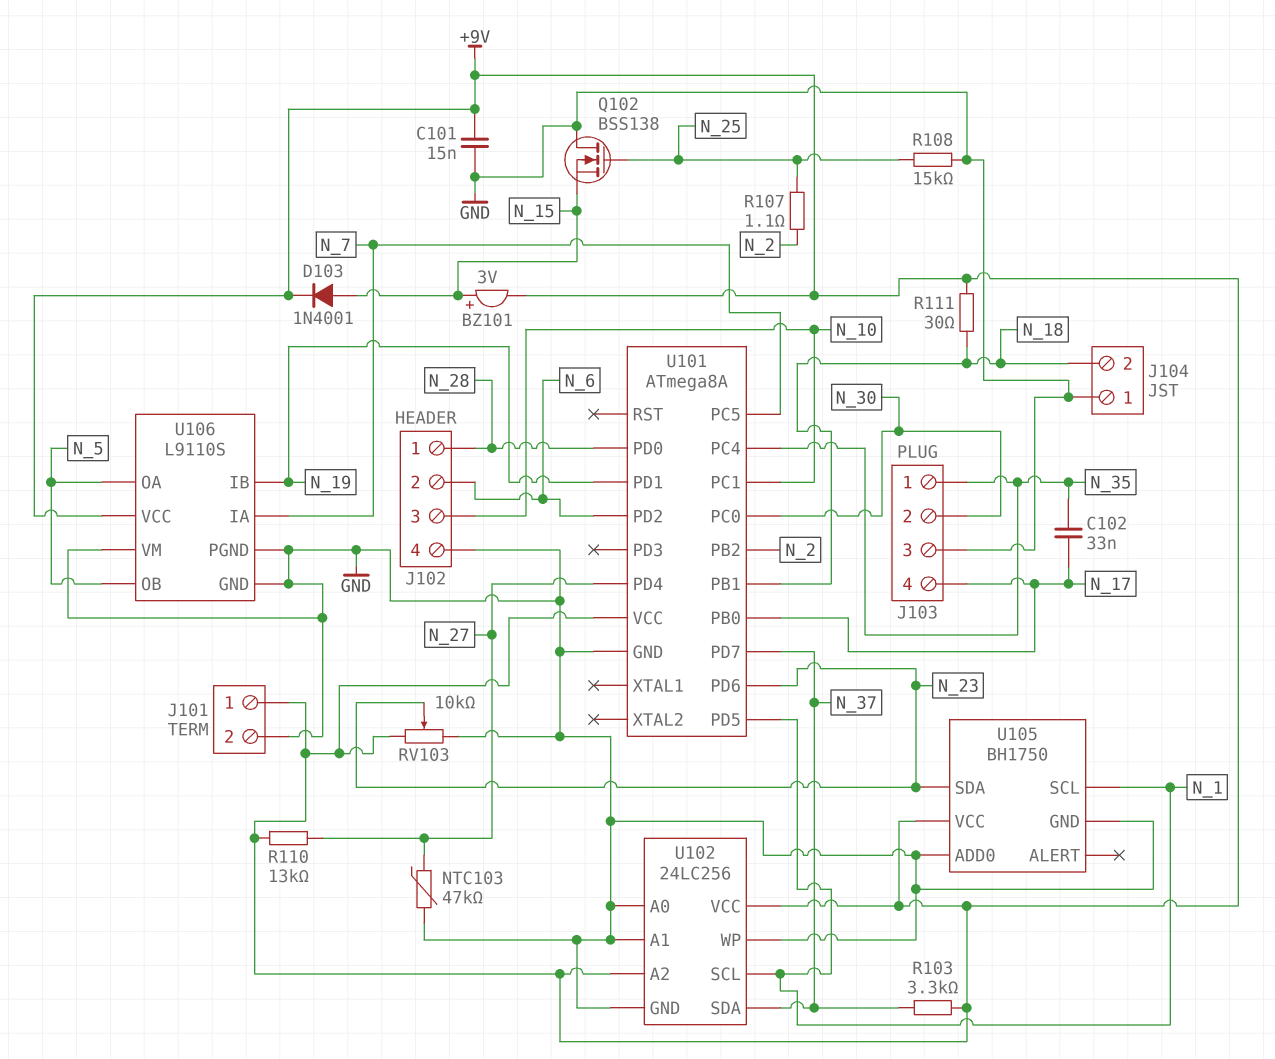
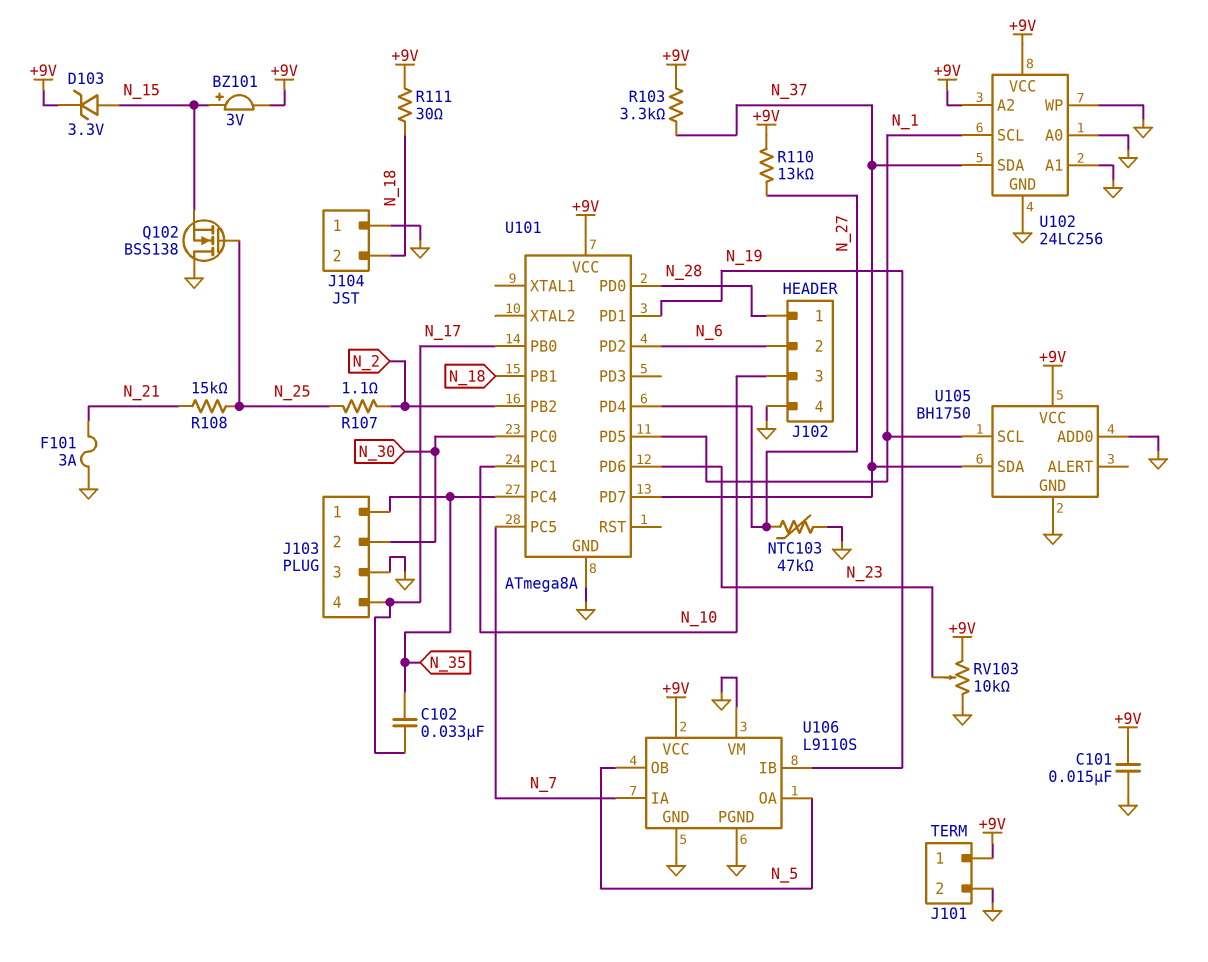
D103: diode 1N4001 (A N_15, K +9V) -> zener 3.3V (A N_15, K +9V)
F101: none -> 3A (GND, N_21)
R108: 15k (GND, N_25) -> 15k (N_21, N_25)
U105 pin SDA: N_23 -> N_37

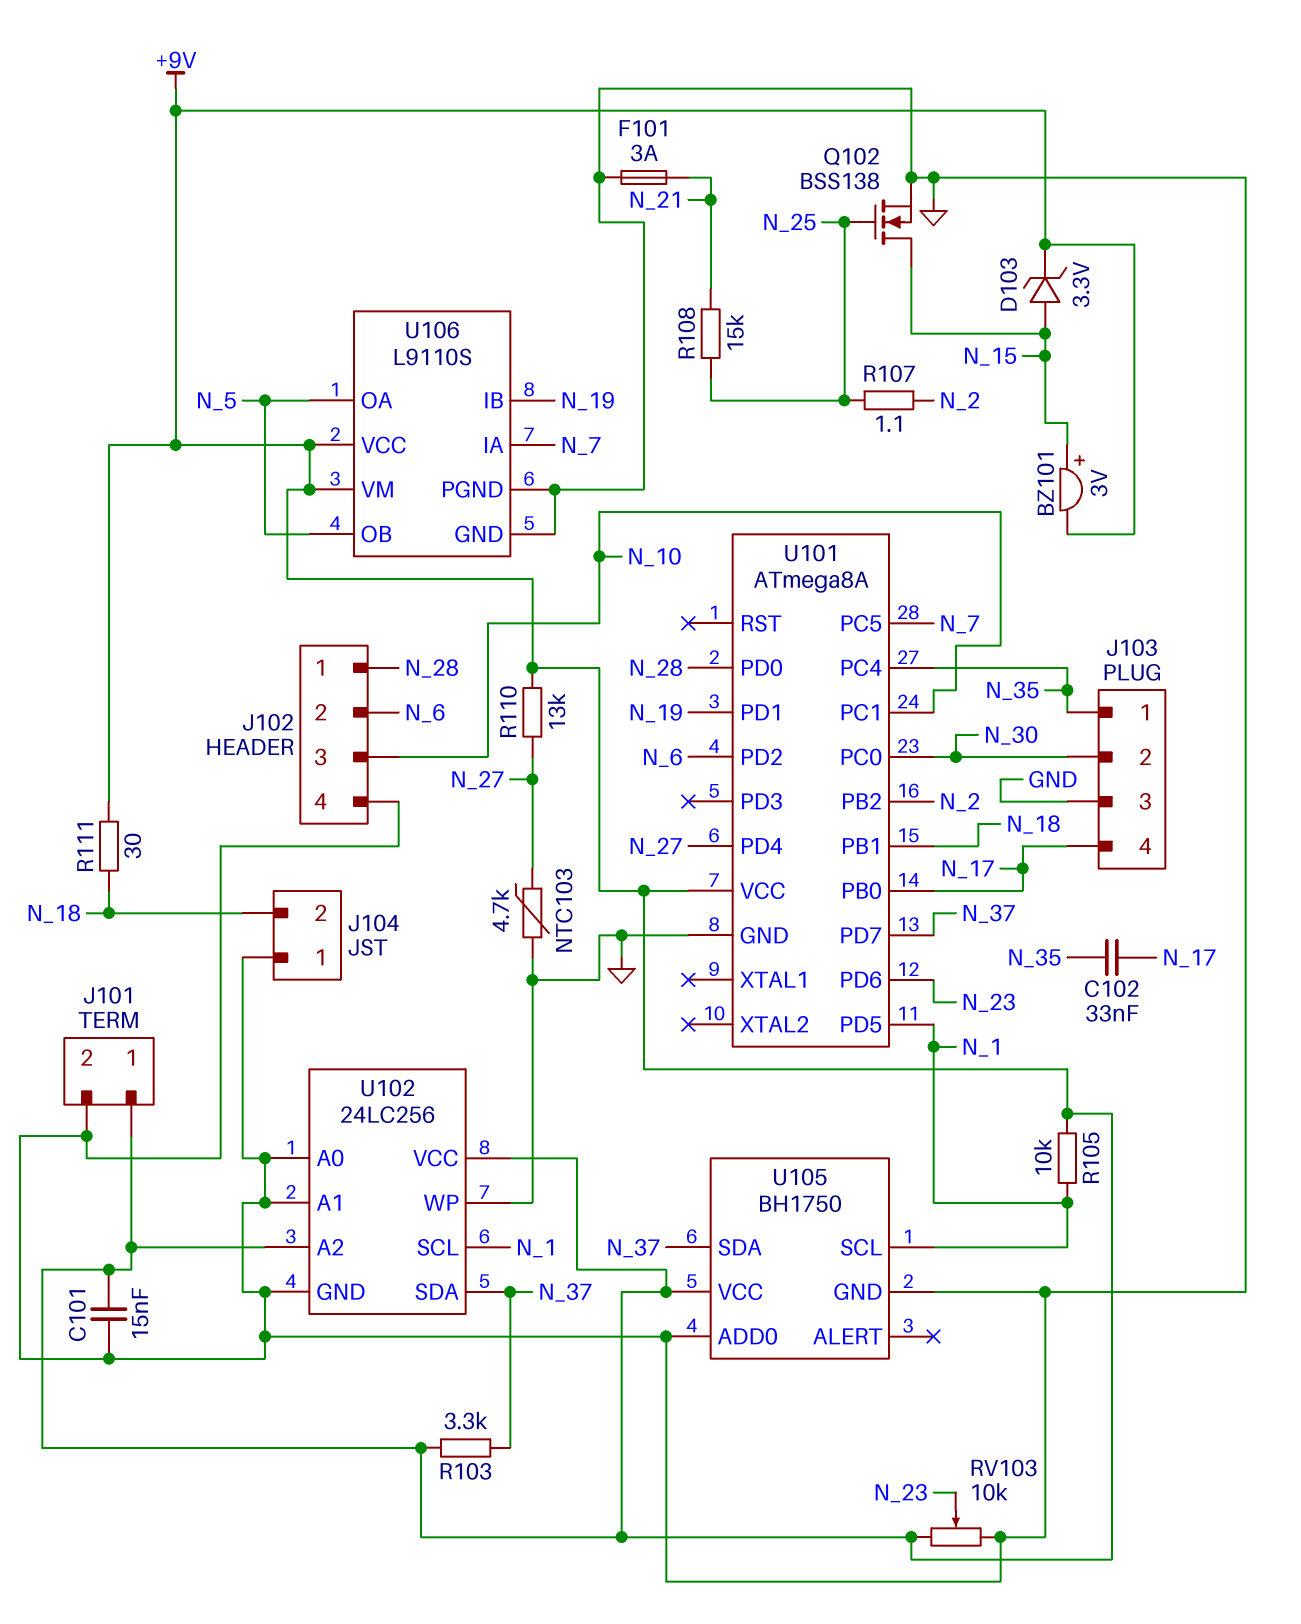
NTC103: 47k (GND, N_27) -> 4.7k (GND, N_27)
Q102: NMOS BSS138 (G N_25, D GND, S N_15) -> NMOS BSS138 (G N_25, D N_15, S GND)
R105: none -> 10k (+9V, N_1)
U106 pin VM: GND -> +9V

